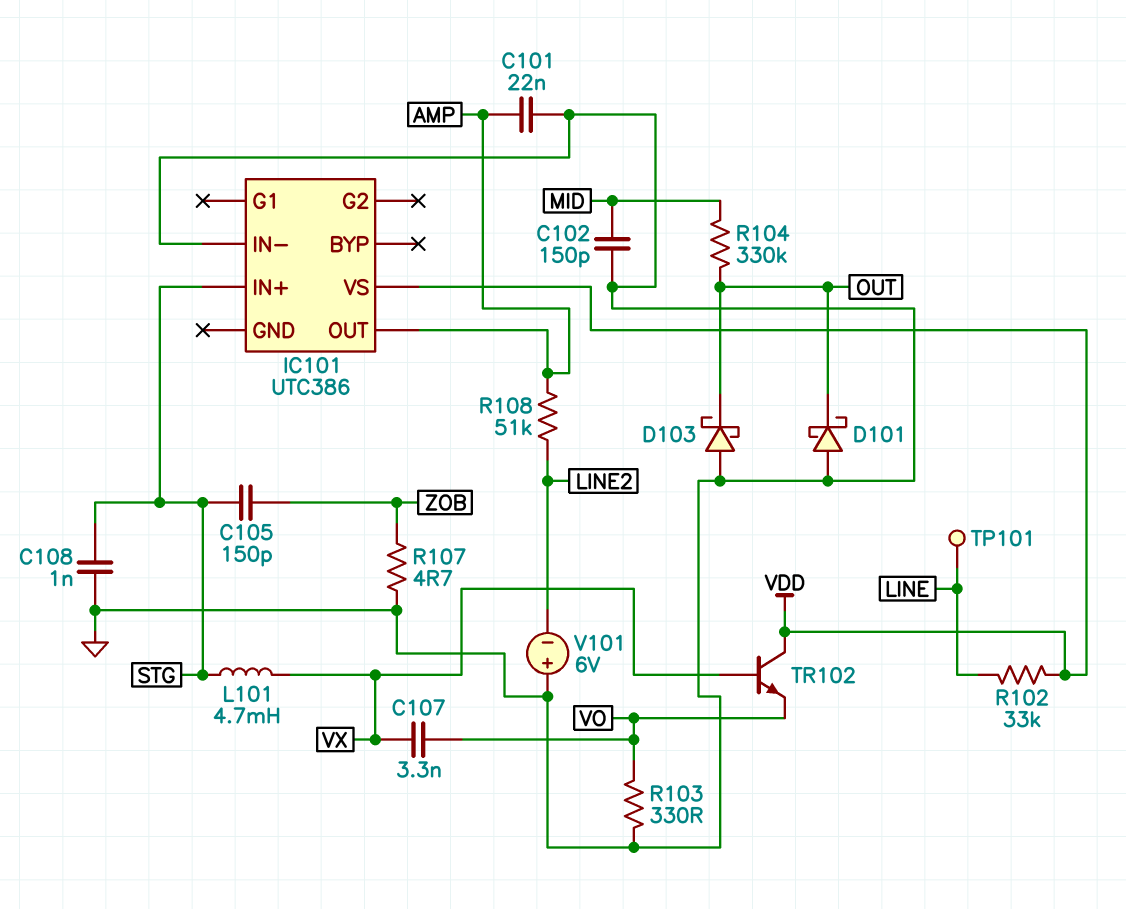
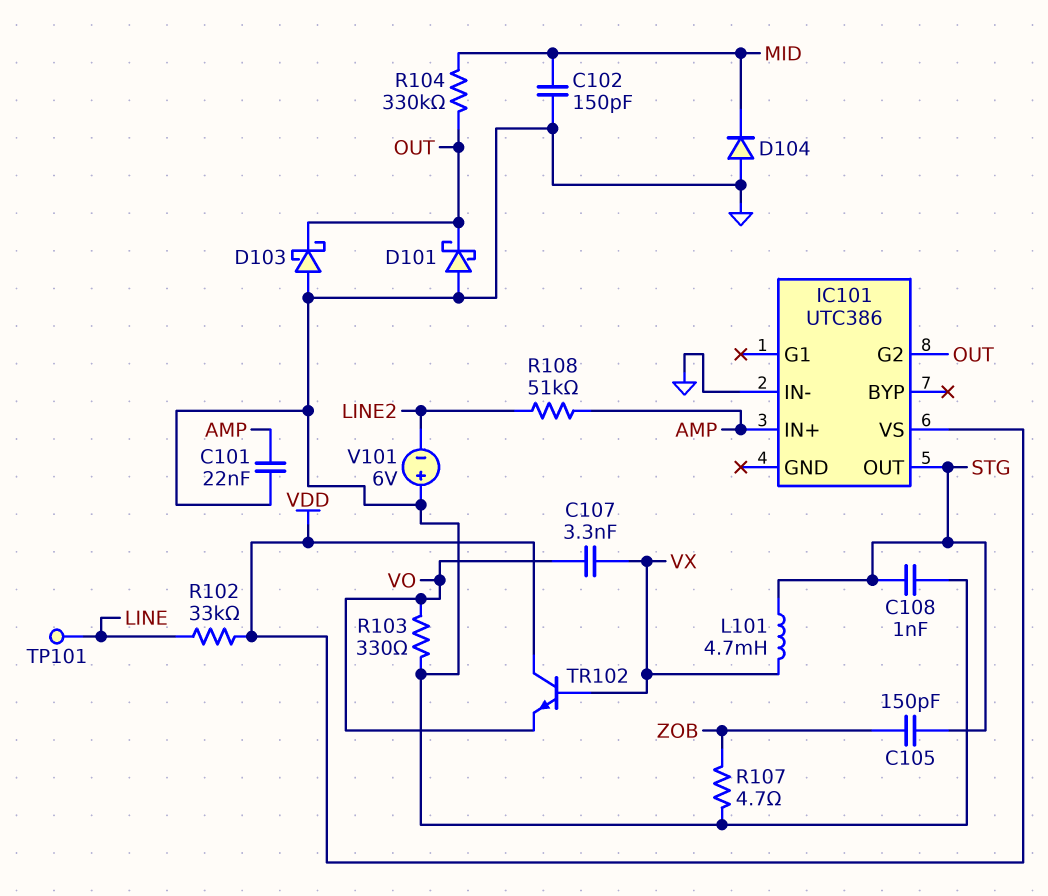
D104: none -> diode (A GND, K MID)
IC101 pin G2: none -> OUT
IC101 pin IN+: STG -> AMP
IC101 pin OUT: AMP -> STG

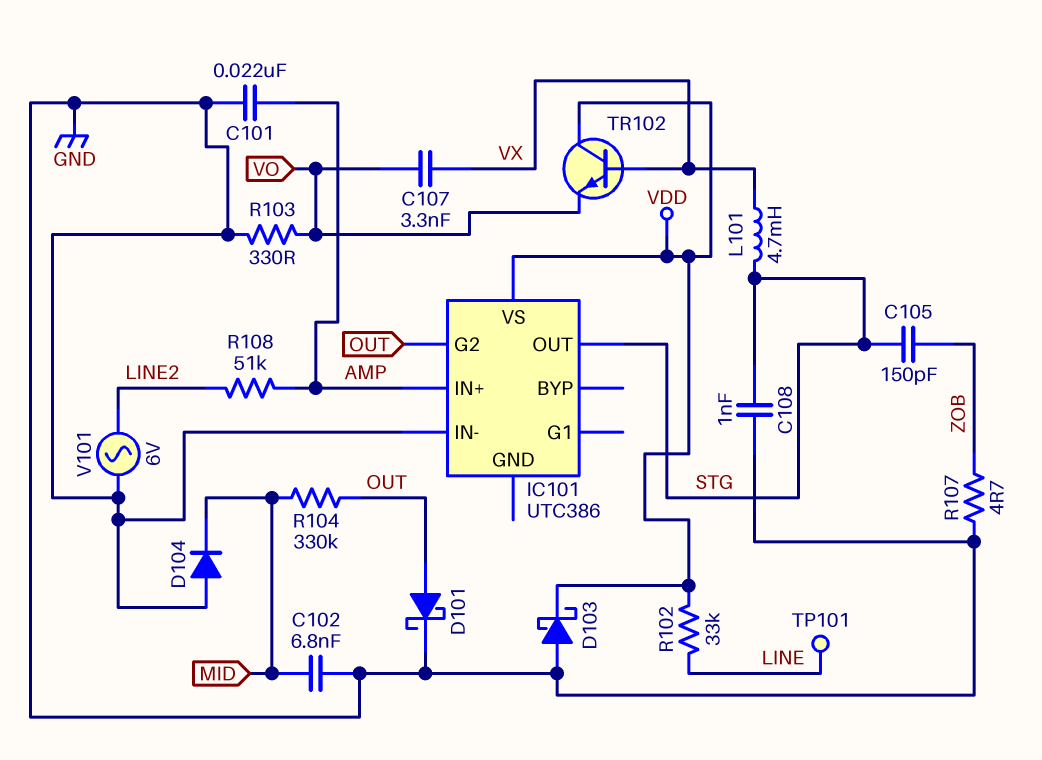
C102: 150pF (GND, MID) -> 6.8nF (GND, MID)
D101: schottky (A GND, K OUT) -> schottky (A OUT, K GND)
D103: schottky (A GND, K OUT) -> schottky (A GND, K VDD)
V101: 6V (plus GND, minus LINE2) -> AC 6V (GND, LINE2)

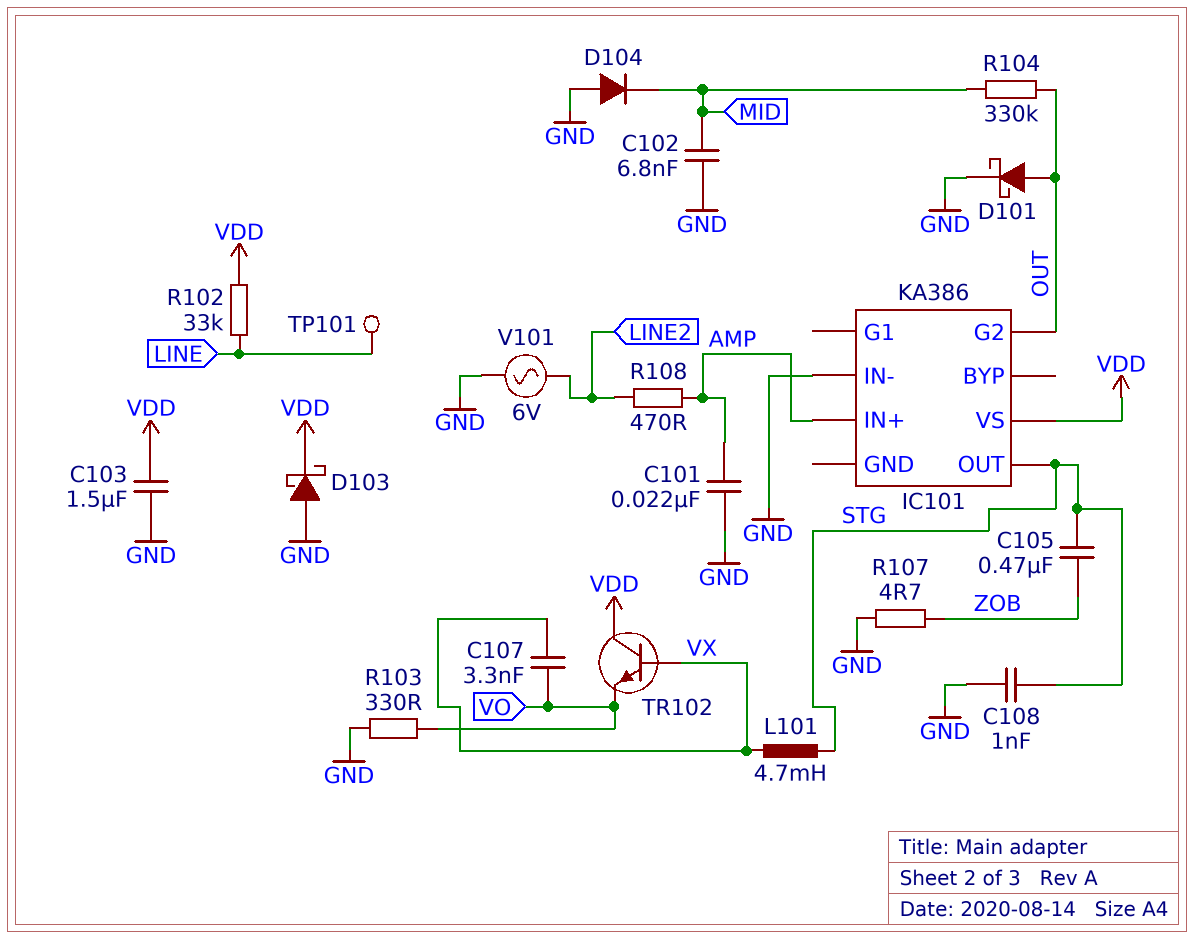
C103: none -> 1.5uF (GND, VDD)
C105: 150pF (STG, ZOB) -> 470nF (STG, ZOB)
IC101: UTC386 -> KA386
R108: 51k (AMP, LINE2) -> 470 (AMP, LINE2)

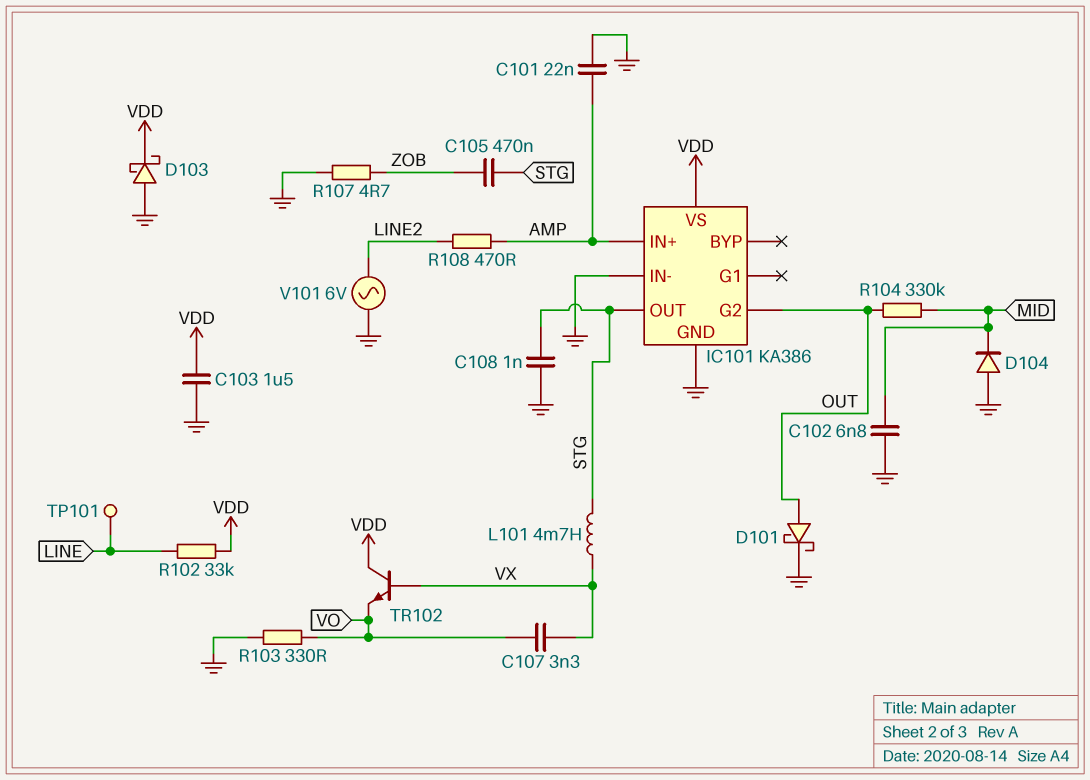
IC101 pin GND: none -> GND

